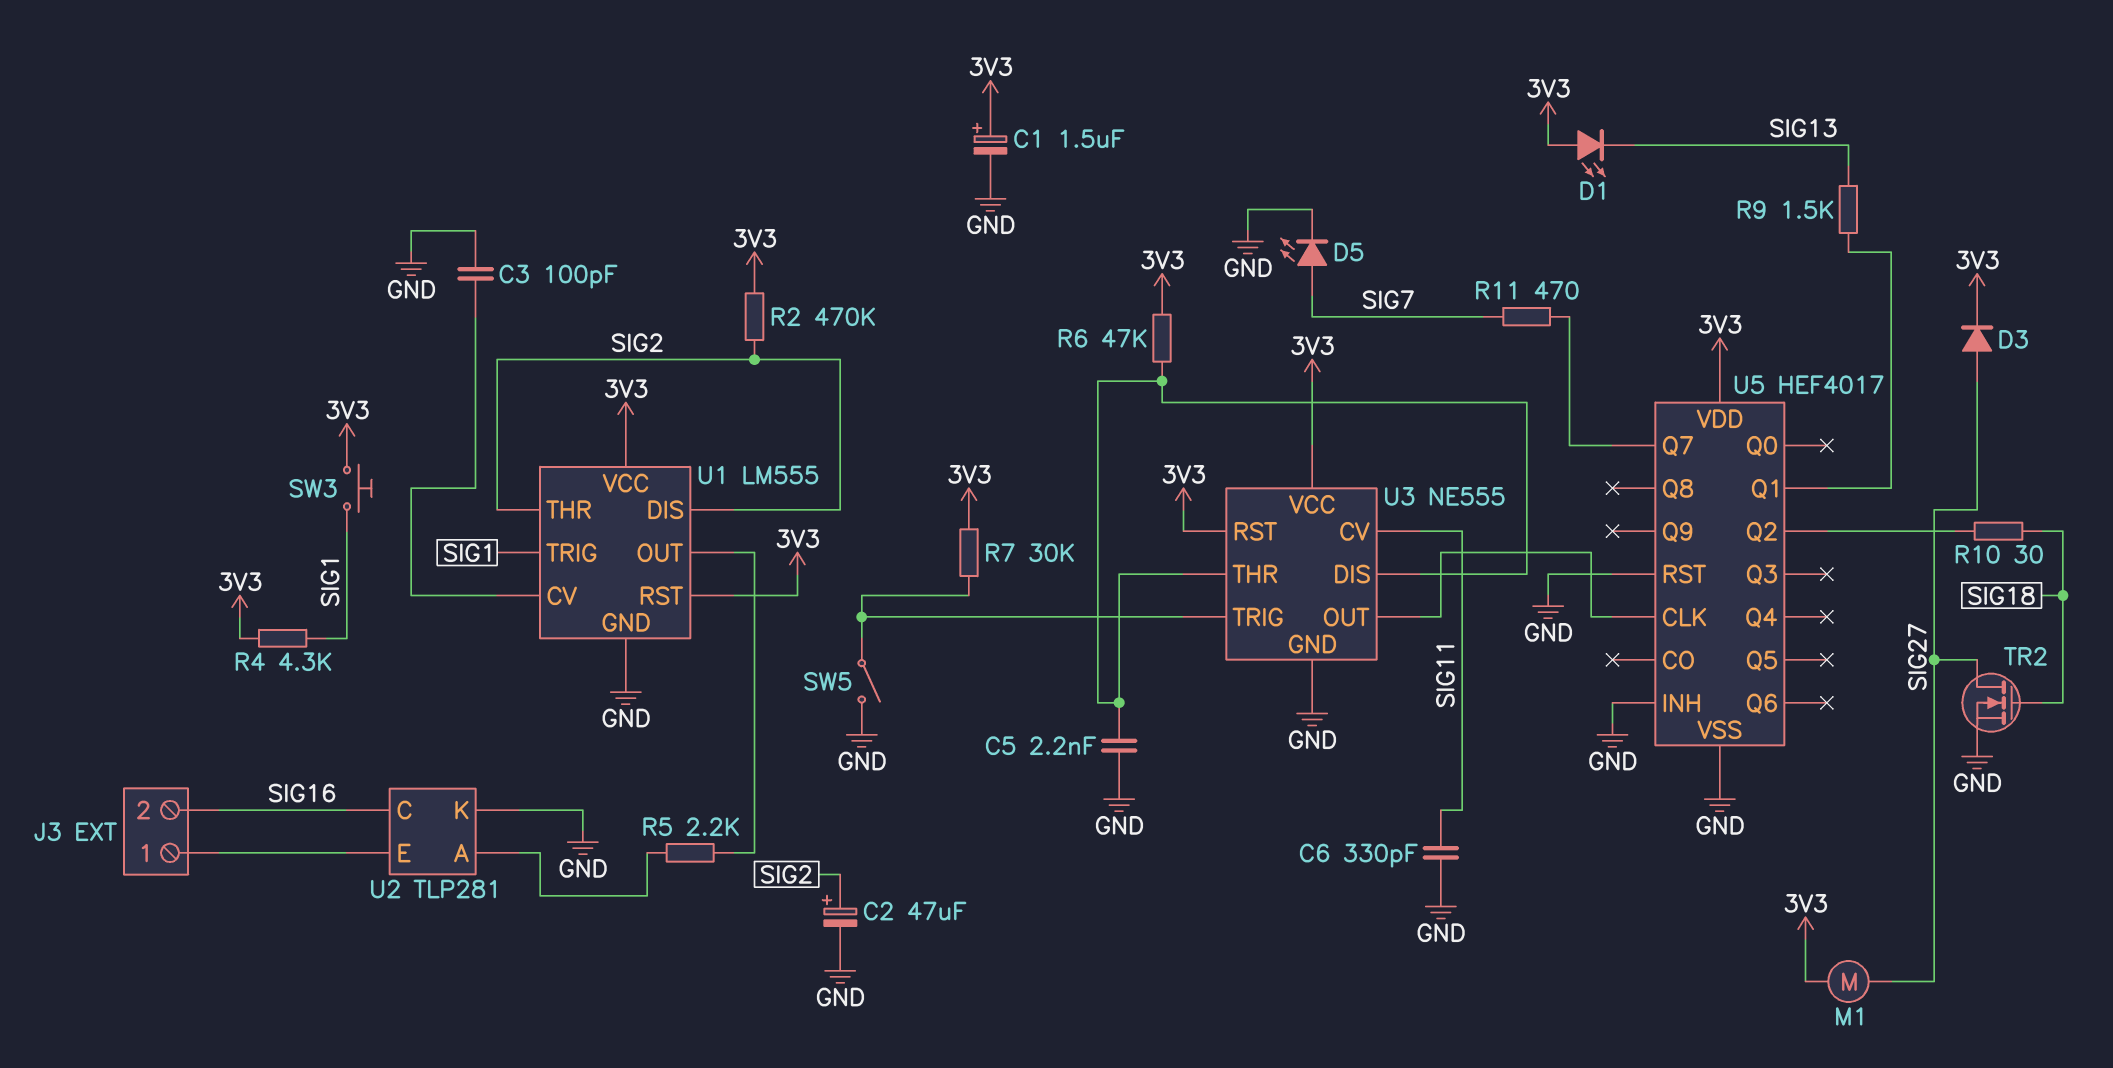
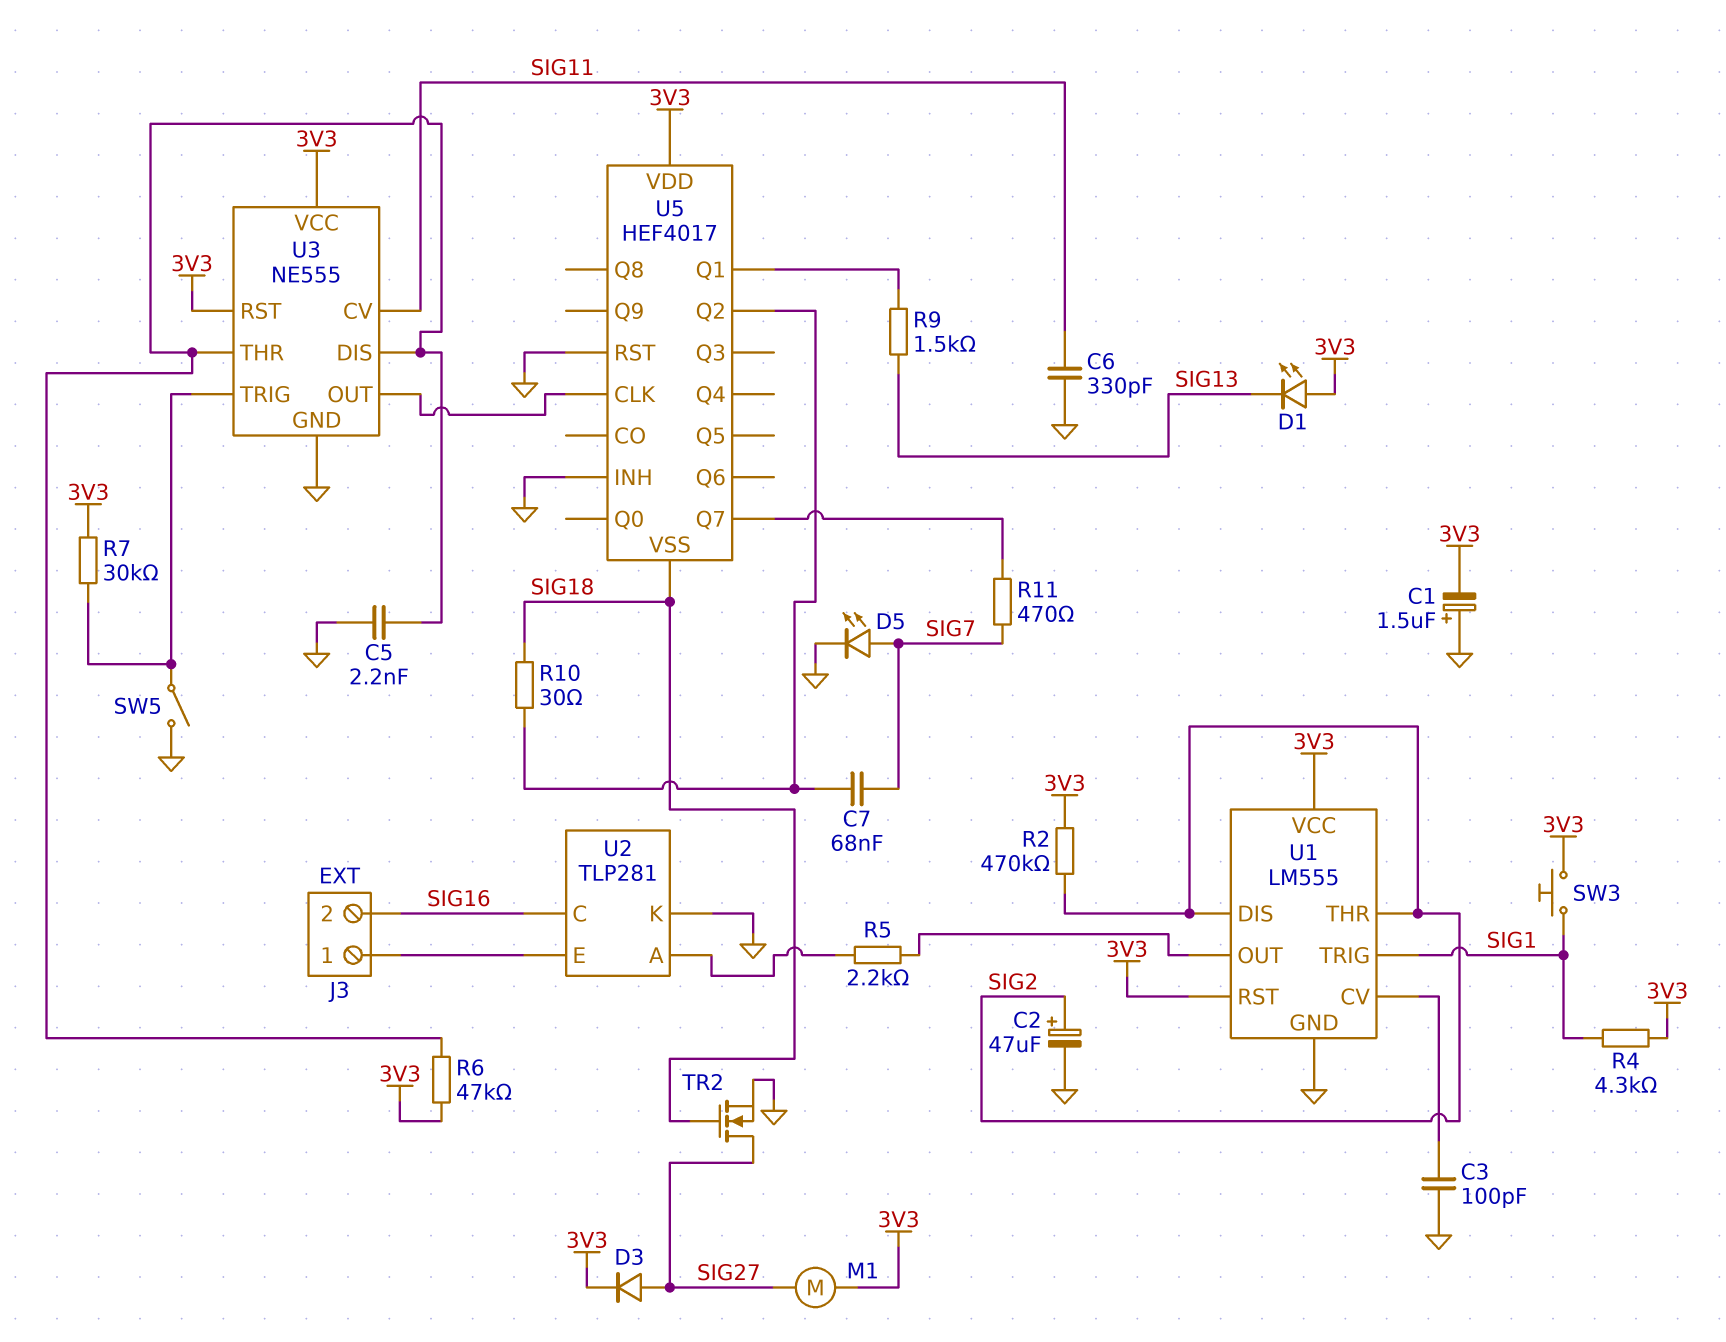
C1: 1.5uF (plus 3V3, minus GND) -> 1.5uF (plus GND, minus 3V3)
C7: none -> 68nF (SIG7, U5/Q2)
U5 pin VSS: GND -> SIG18

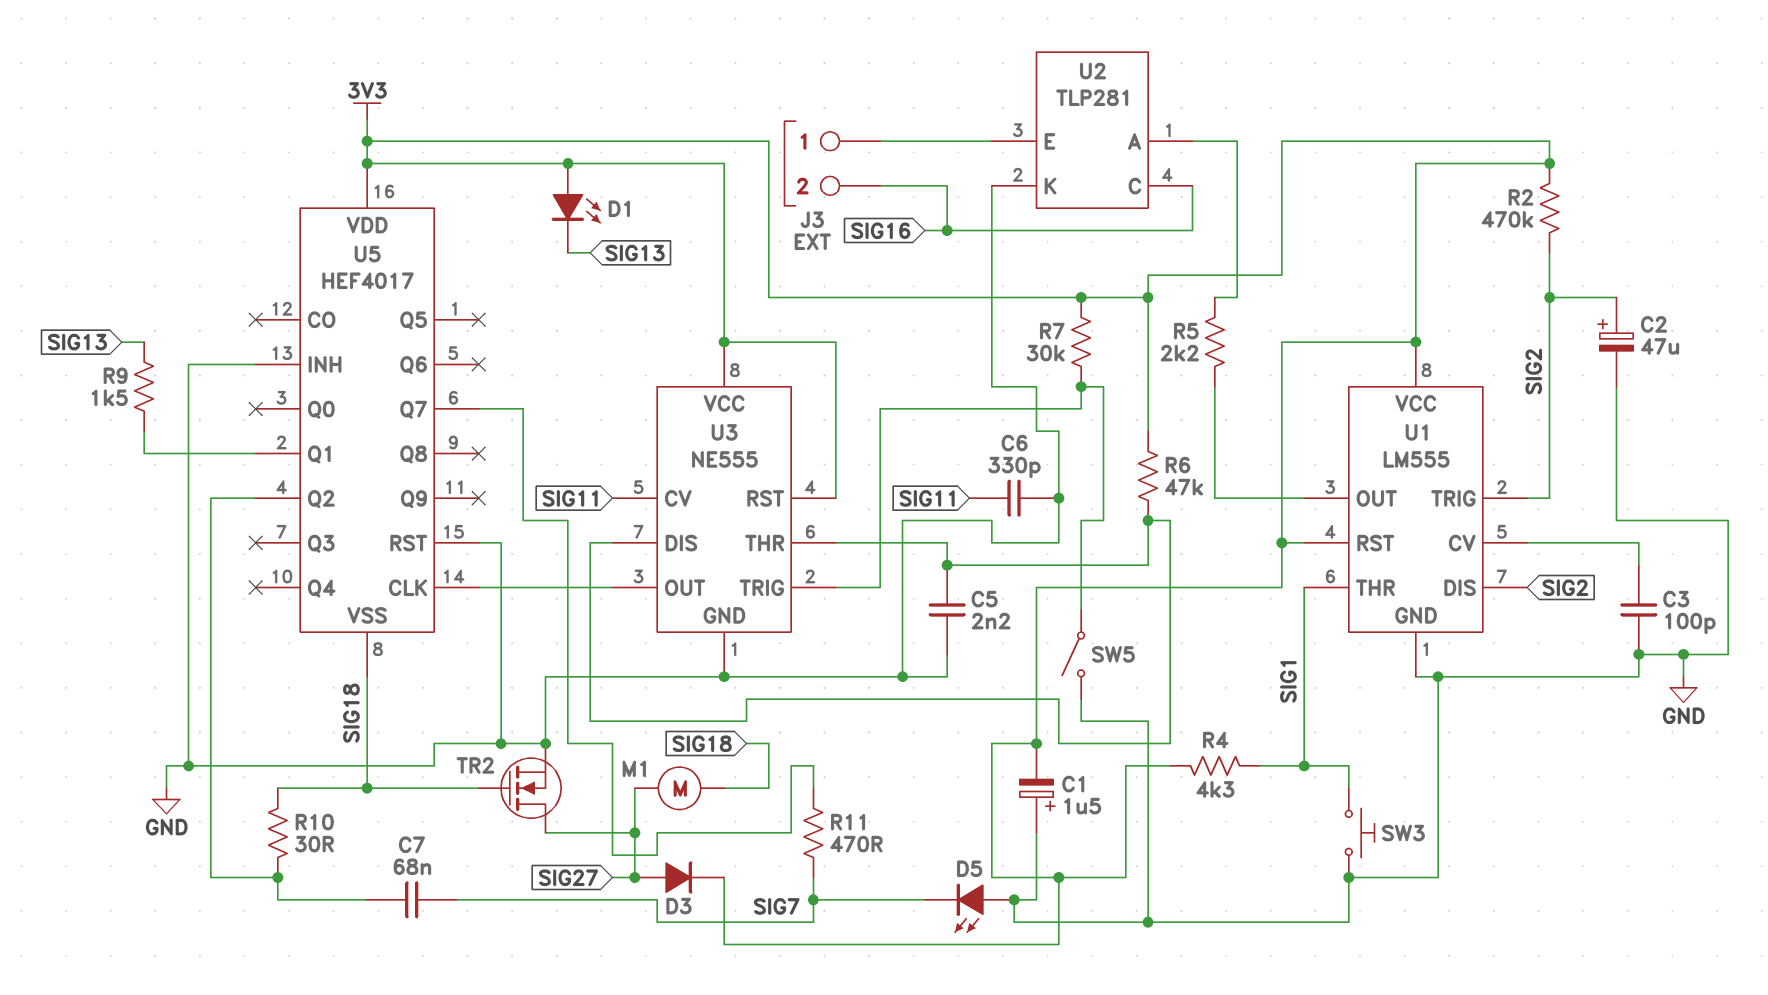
D5: LED (A SIG7, K GND) -> LED (A GND, K SIG7)
M1: motor (3V3, SIG27) -> motor (SIG18, SIG27)
SW3: button (3V3, SIG1) -> button (GND, SIG1)
U1 pin THR: SIG2 -> SIG1
U1 pin TRIG: SIG1 -> SIG2

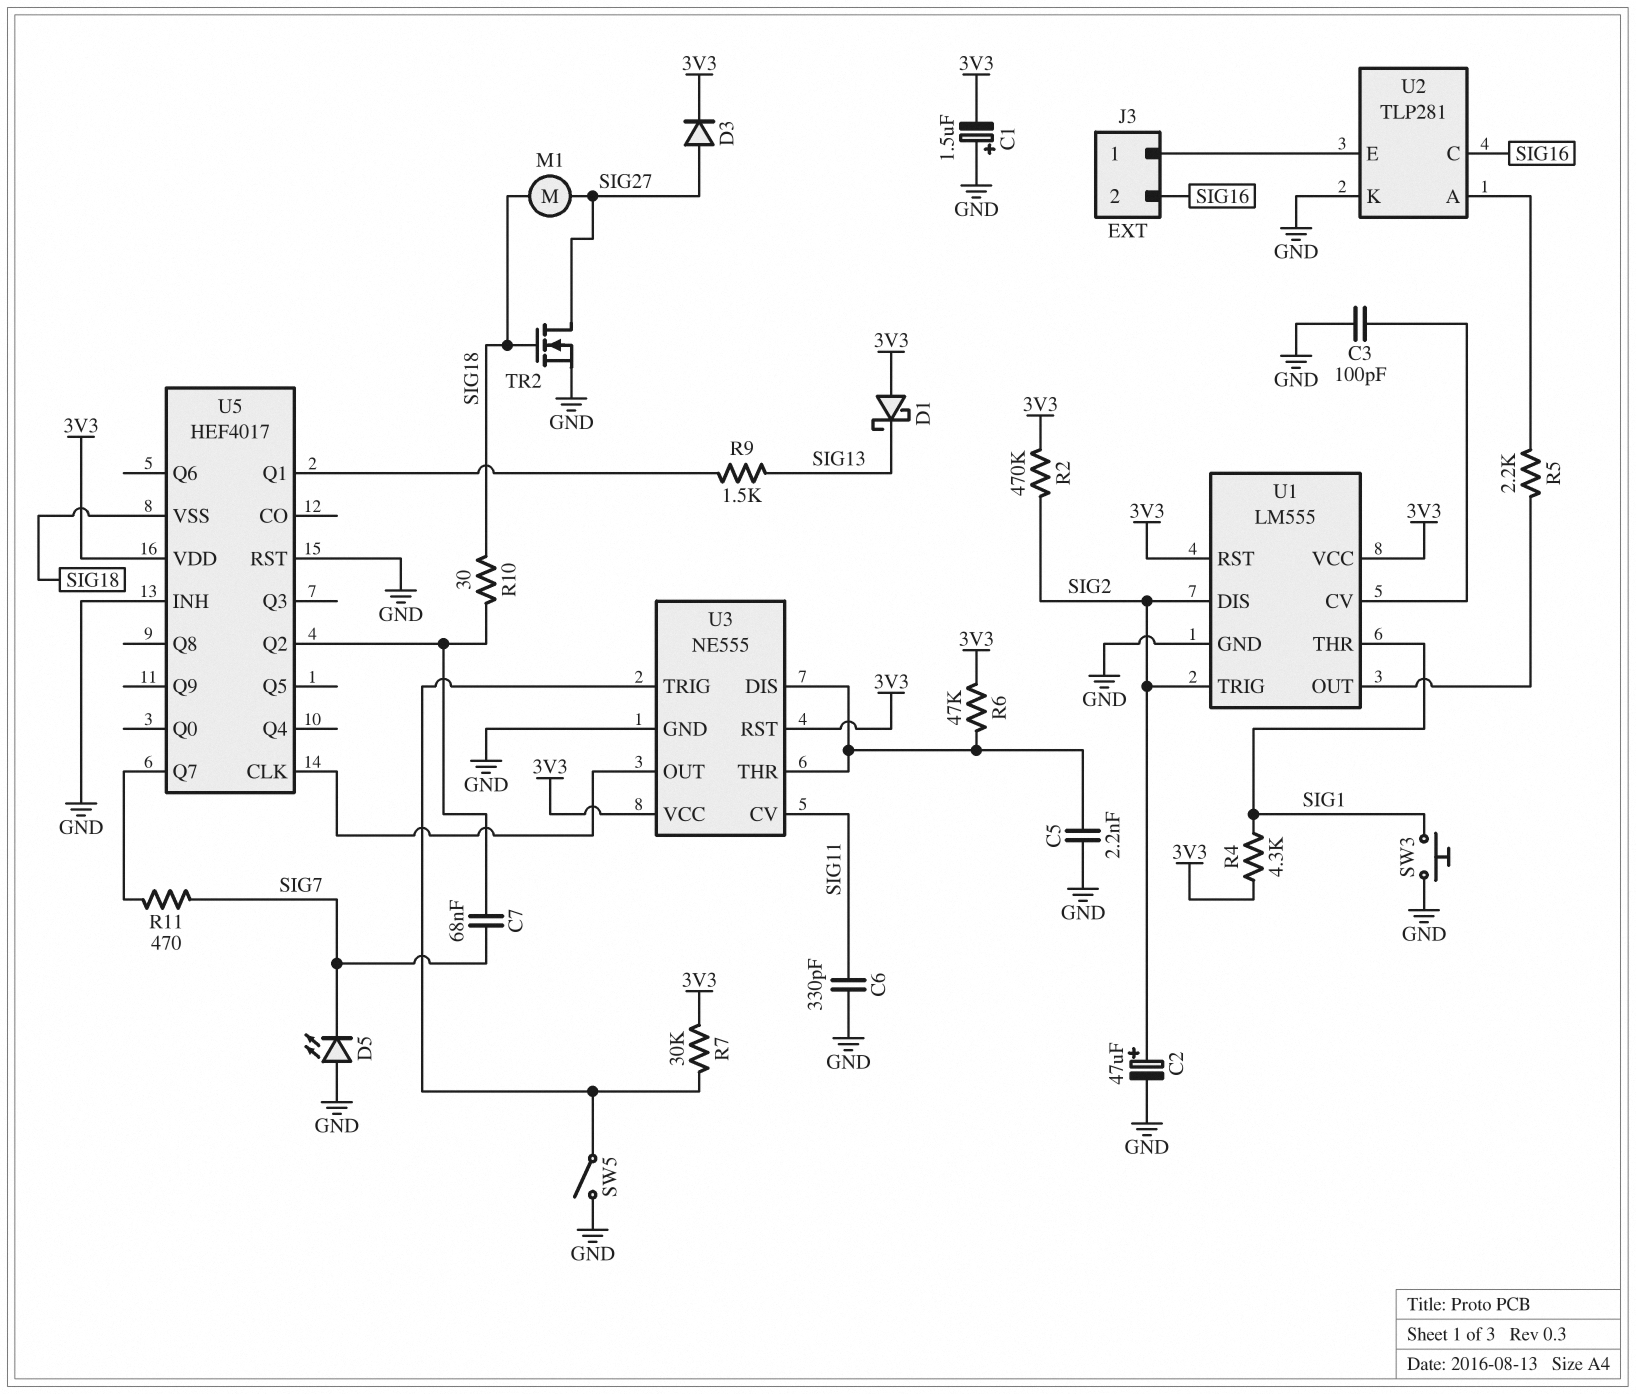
D1: LED (A 3V3, K SIG13) -> schottky (A 3V3, K SIG13)

